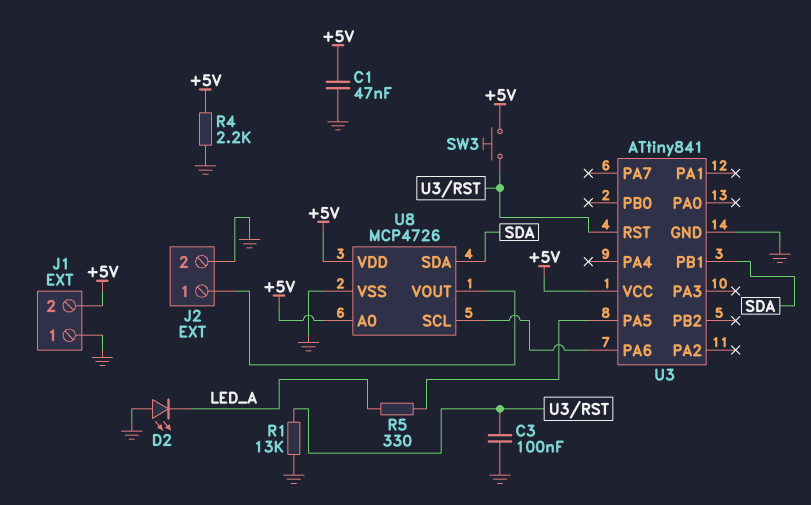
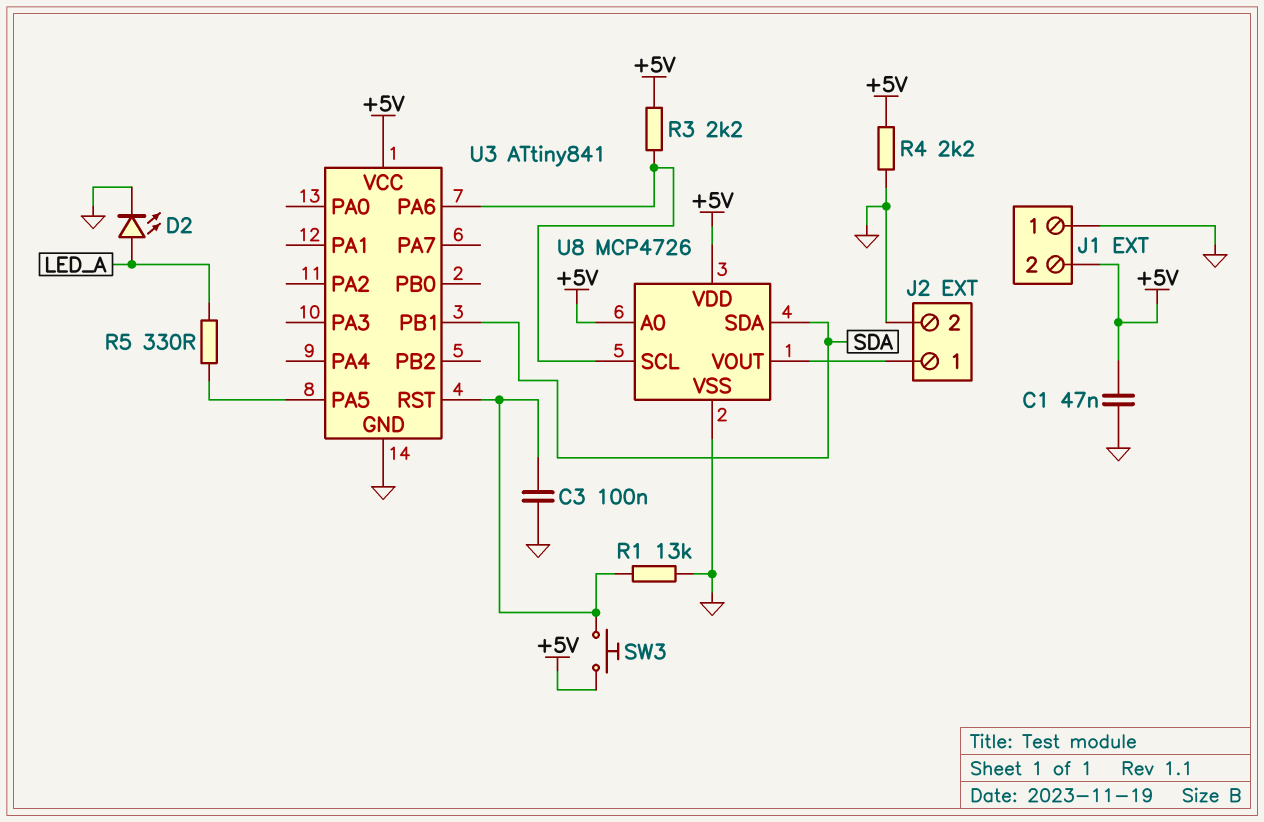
D2: LED (A GND, K LED_A) -> LED (A LED_A, K GND)
R3: none -> 2.2k (+5V, U3/PA6)

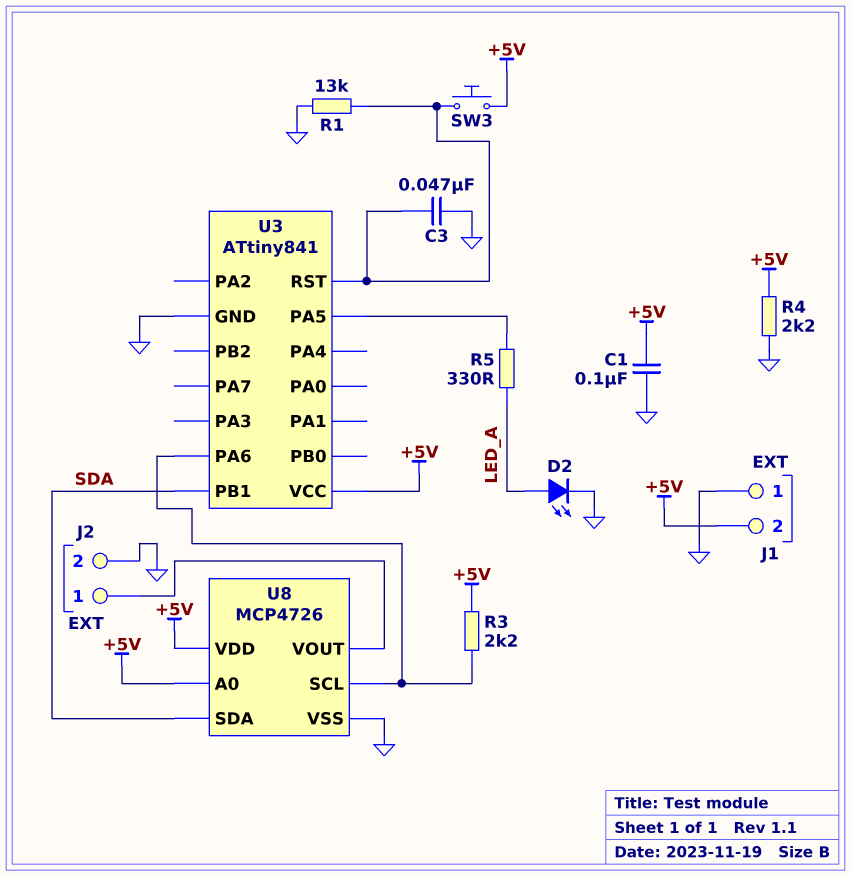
C1: 47nF (+5V, GND) -> 100nF (+5V, GND)
C3: 100nF (GND, U3/RST) -> 47nF (GND, U3/RST)

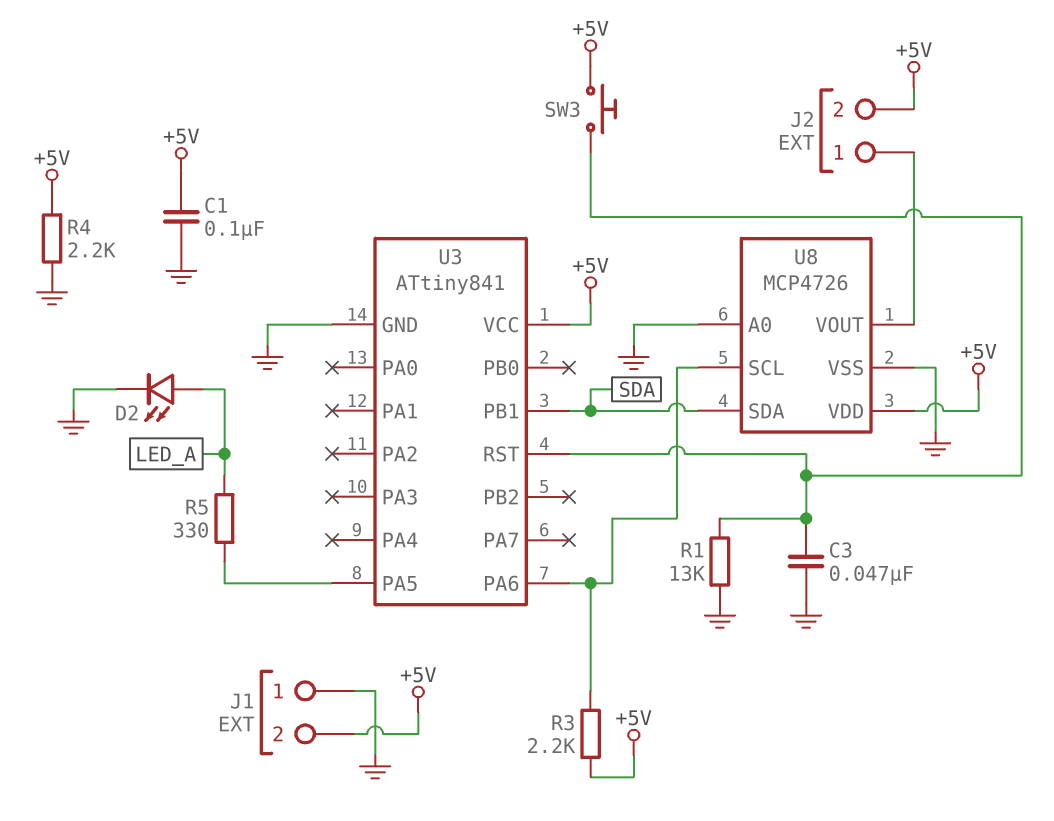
J2 pin 2: GND -> +5V
U8 pin A0: +5V -> GND

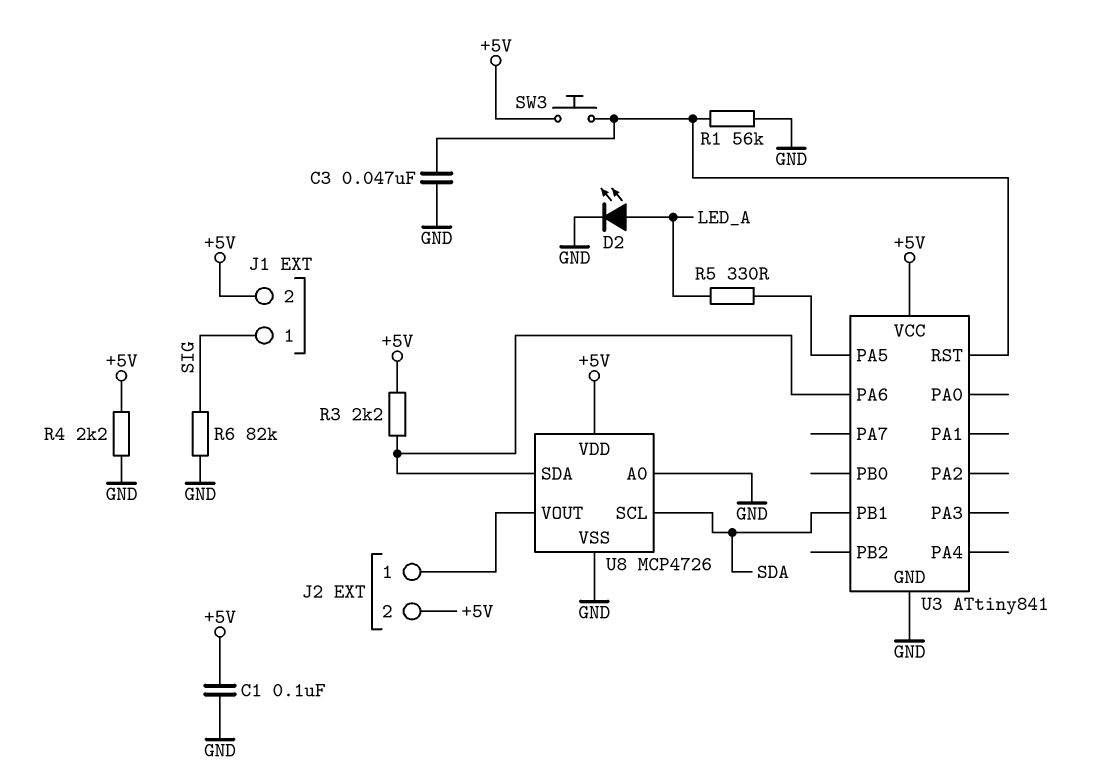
J1 pin 1: GND -> SIG
R1: 13k (GND, U3/RST) -> 56k (GND, U3/RST)
R6: none -> 82k (GND, SIG)
U8 pin SCL: U3/PA6 -> SDA
U8 pin SDA: SDA -> U3/PA6

